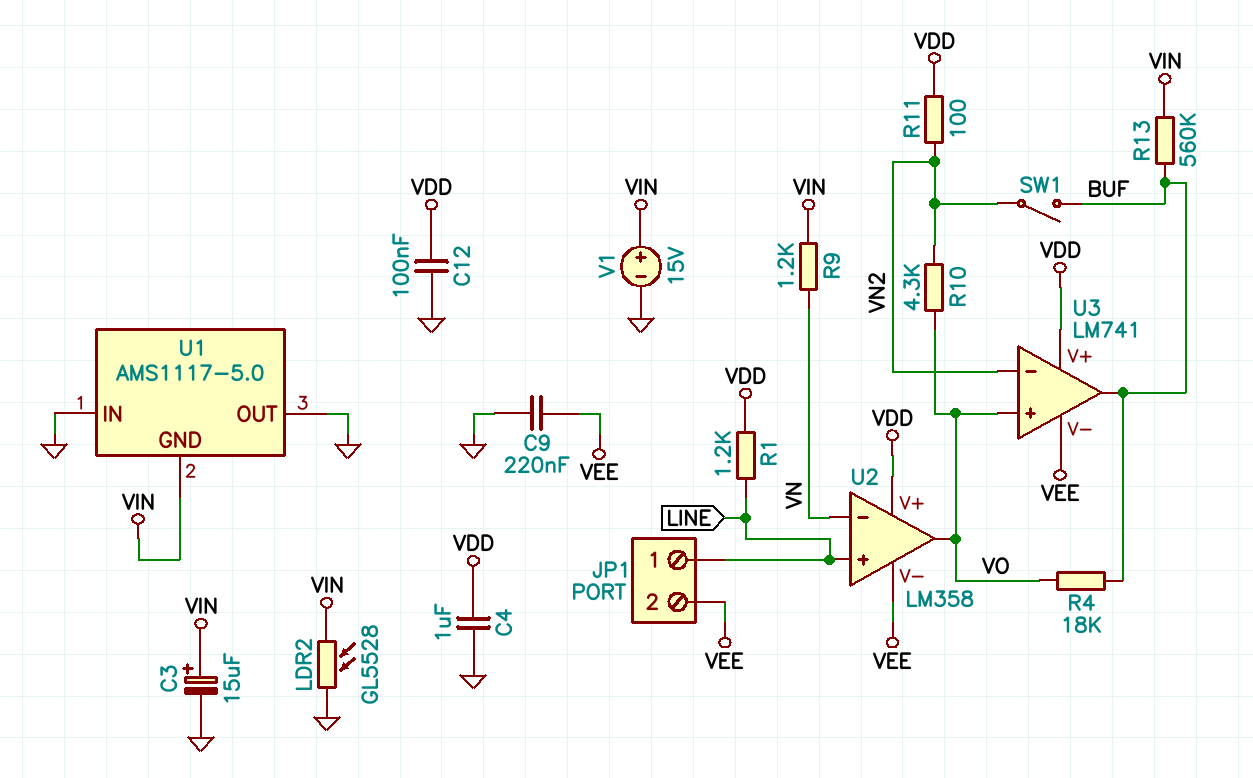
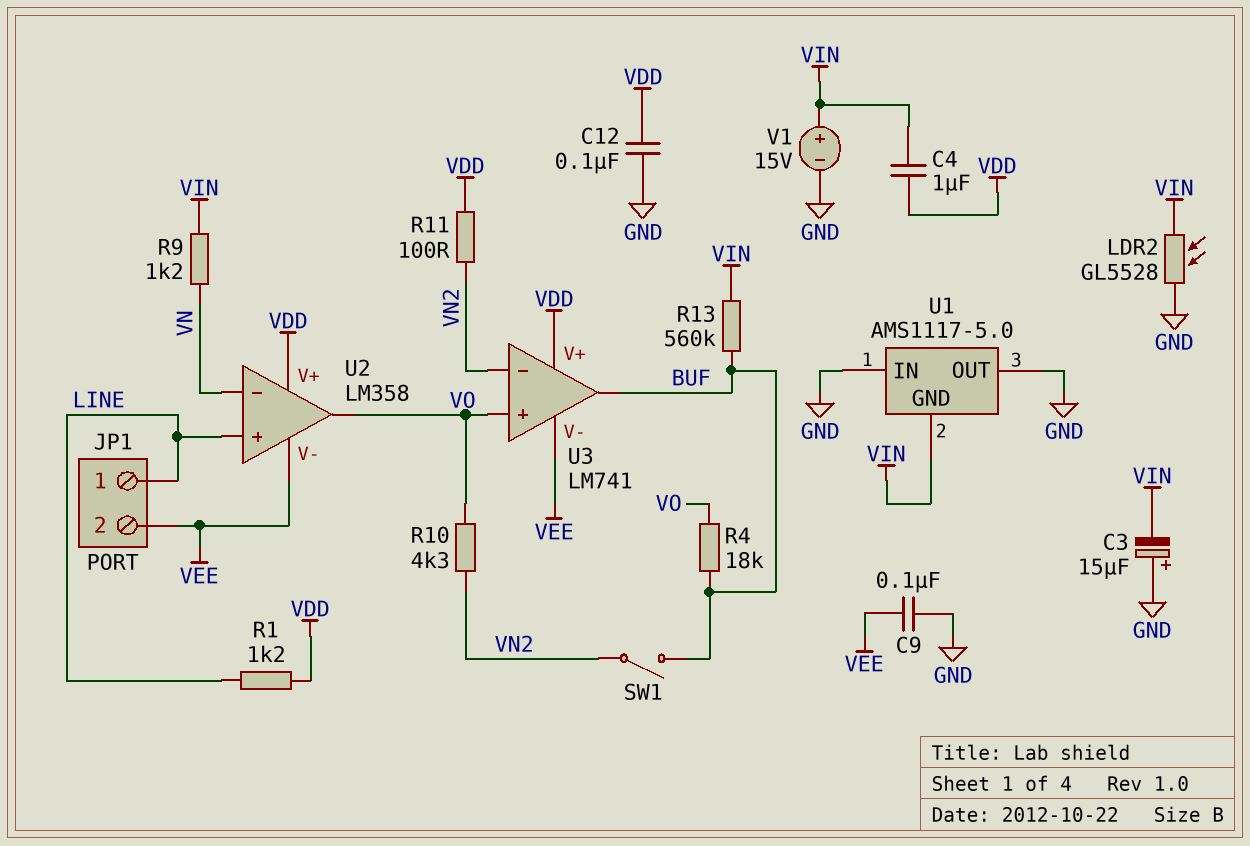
C3: 15uF (plus VIN, minus GND) -> 15uF (plus GND, minus VIN)
C4: 1uF (GND, VDD) -> 1uF (VDD, VIN)
C9: 220nF (GND, VEE) -> 100nF (GND, VEE)

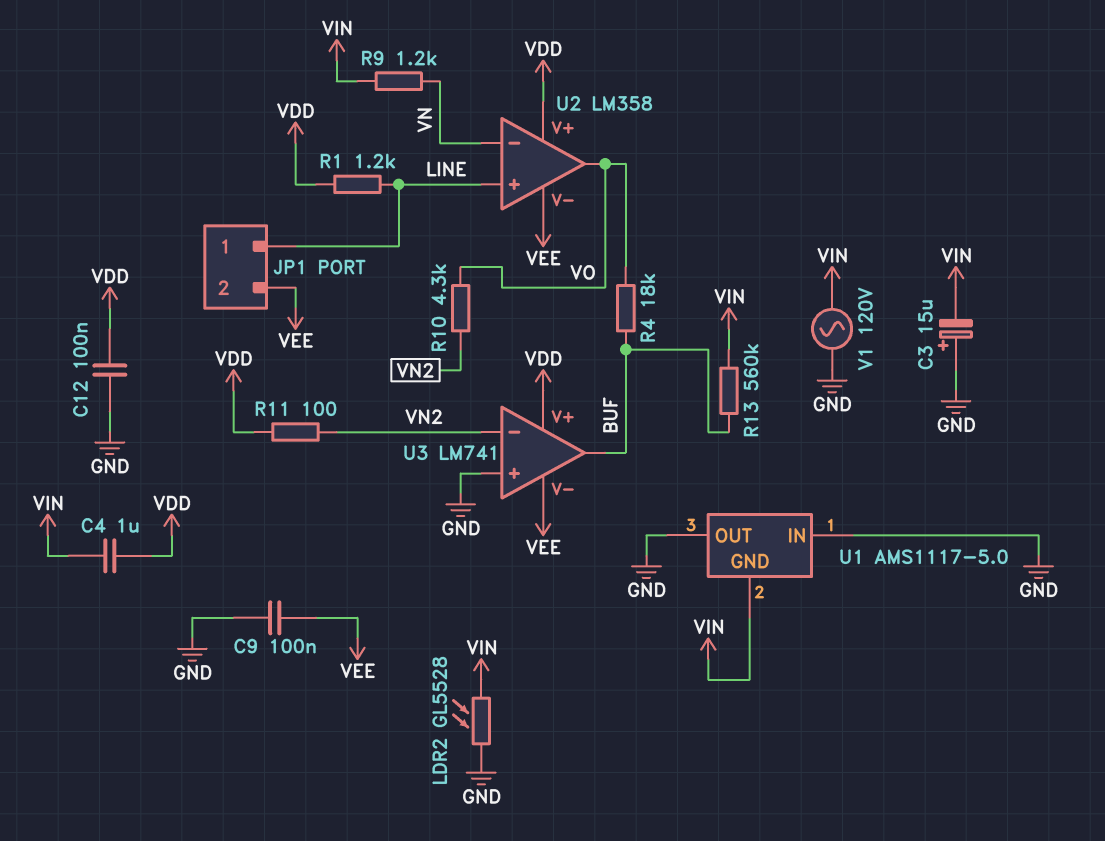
SW1: switch (BUF, VN2) -> none
U3 pin in+: VO -> GND
V1: 15V (plus VIN, minus GND) -> AC 120V (GND, VIN)

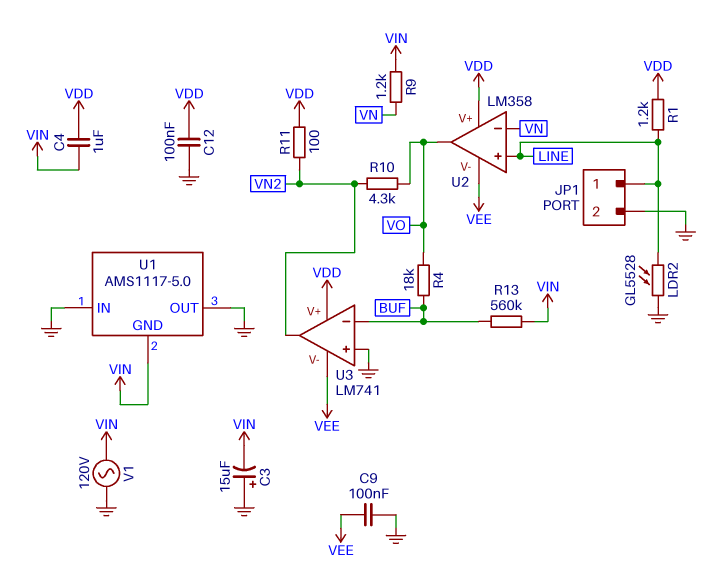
JP1 pin 2: VEE -> GND
LDR2: GL5528 (GND, VIN) -> GL5528 (GND, LINE)
U3 pin in-: VN2 -> BUF
U3 pin out: BUF -> VN2

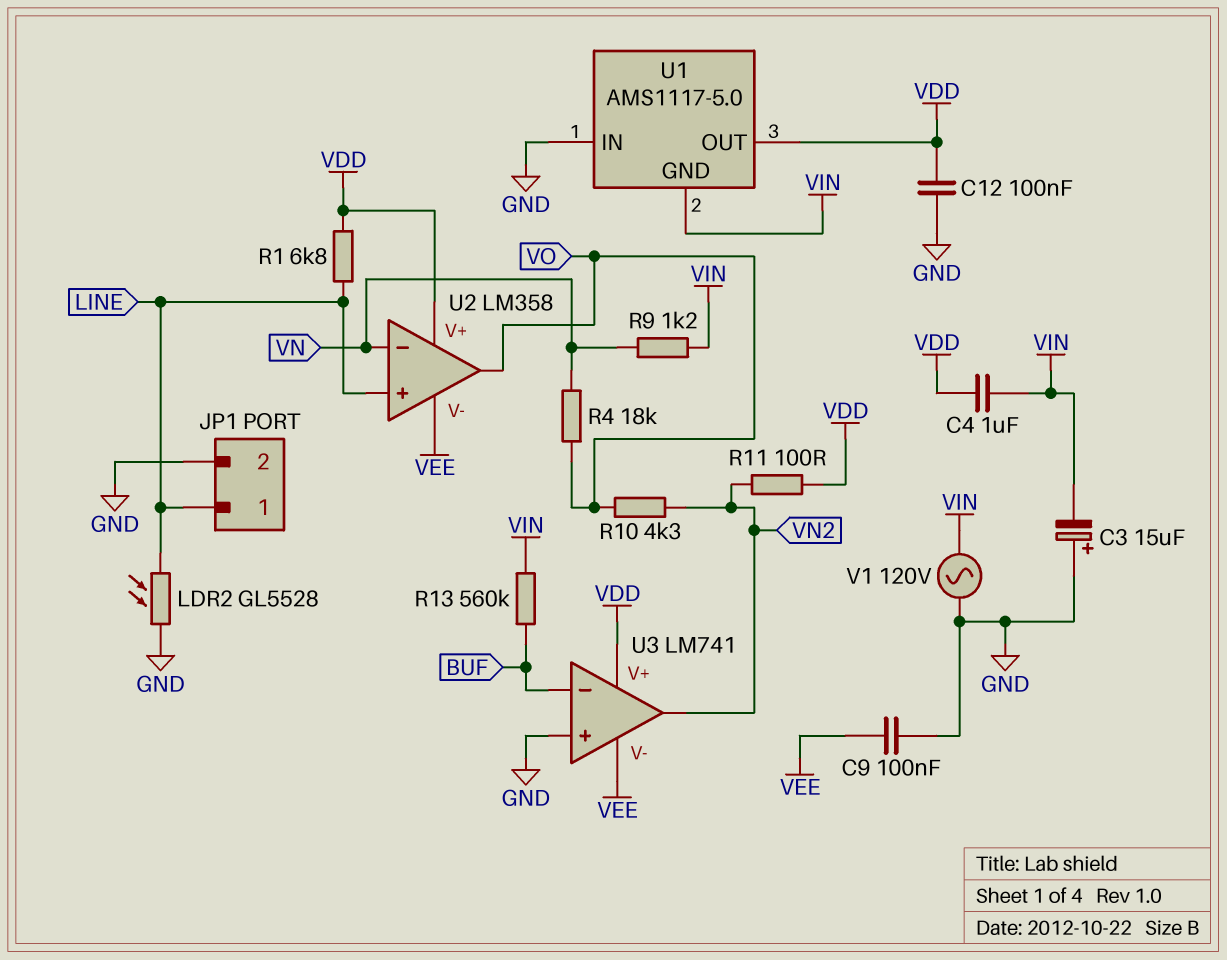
R1: 1.2k (LINE, VDD) -> 6.8k (LINE, VDD)
R4: 18k (BUF, VO) -> 18k (VN, VO)
U1 pin OUT: GND -> VDD

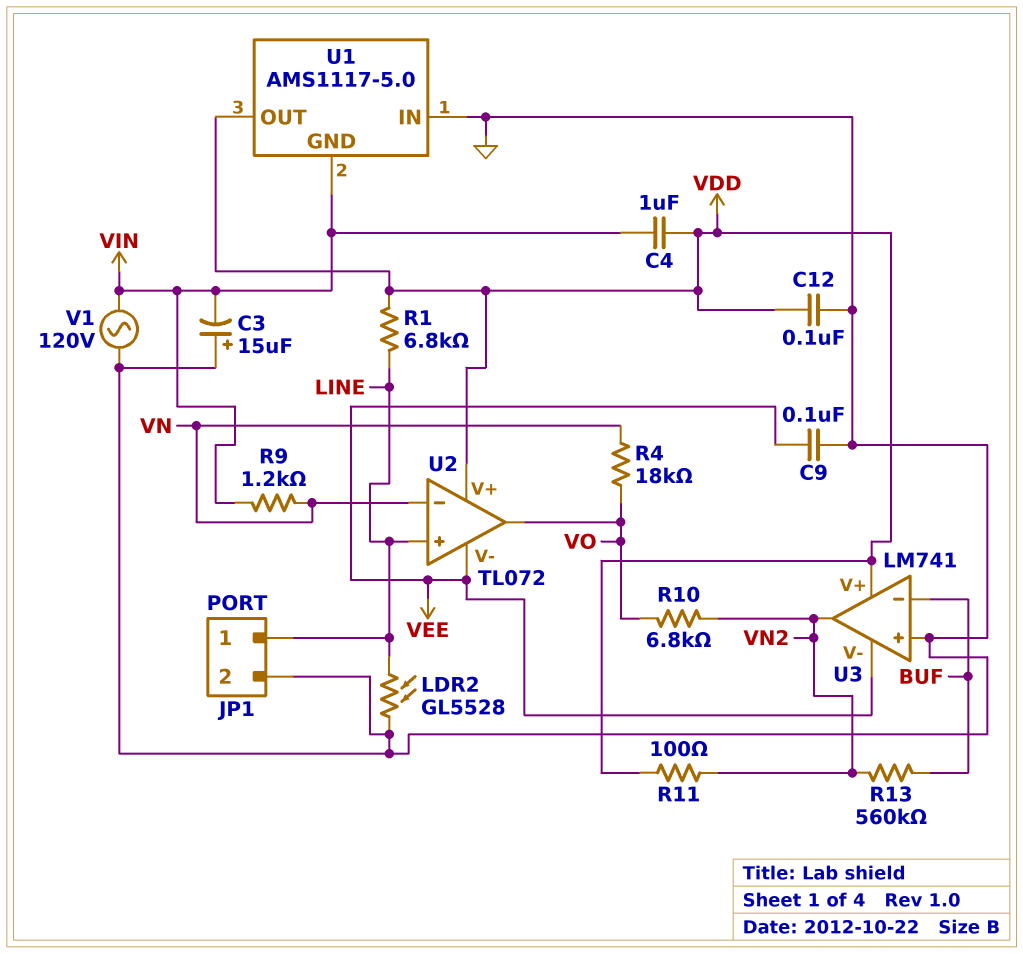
R10: 4.3k (VN2, VO) -> 6.8k (VN2, VO)
R13: 560k (BUF, VIN) -> 560k (BUF, VN2)
U2: LM358 -> TL072

